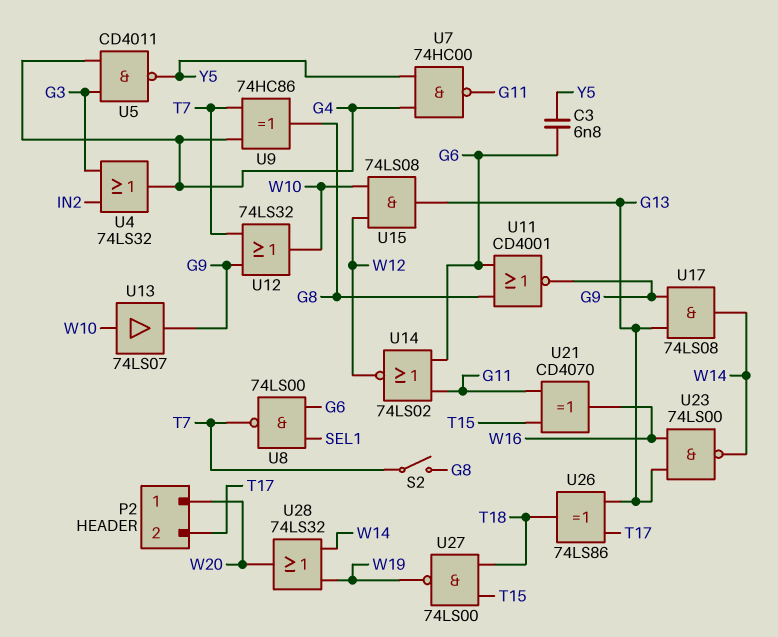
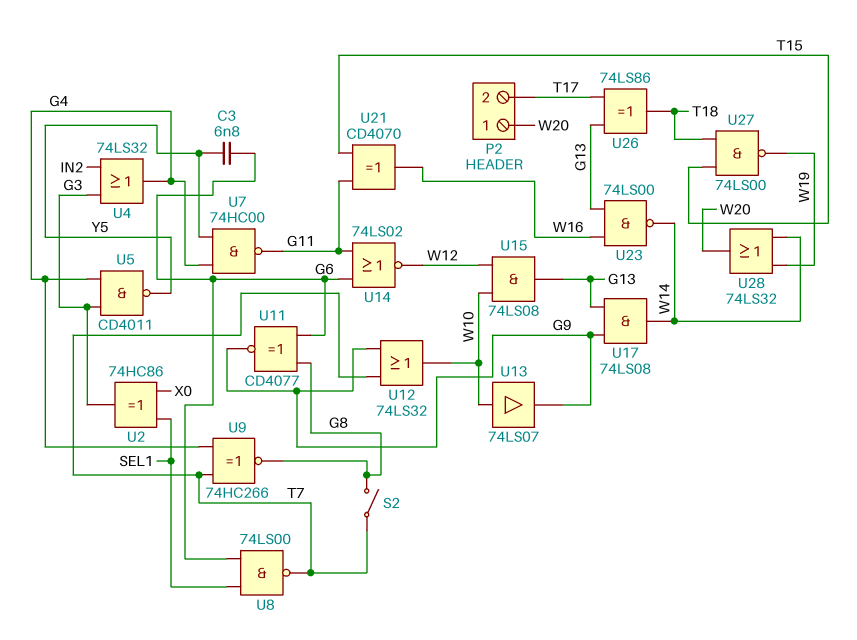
U2: none -> XOR 74HC86 (in SEL1, in X0, out G3)
U9: XOR 74HC86 (in G4, in T7, out G8) -> XNOR 74HC266 (in G4, in T7, out G8)
U11: NOR CD4001 (in G6, in G8, out G9) -> XNOR CD4077 (in G6, in G8, out G9)

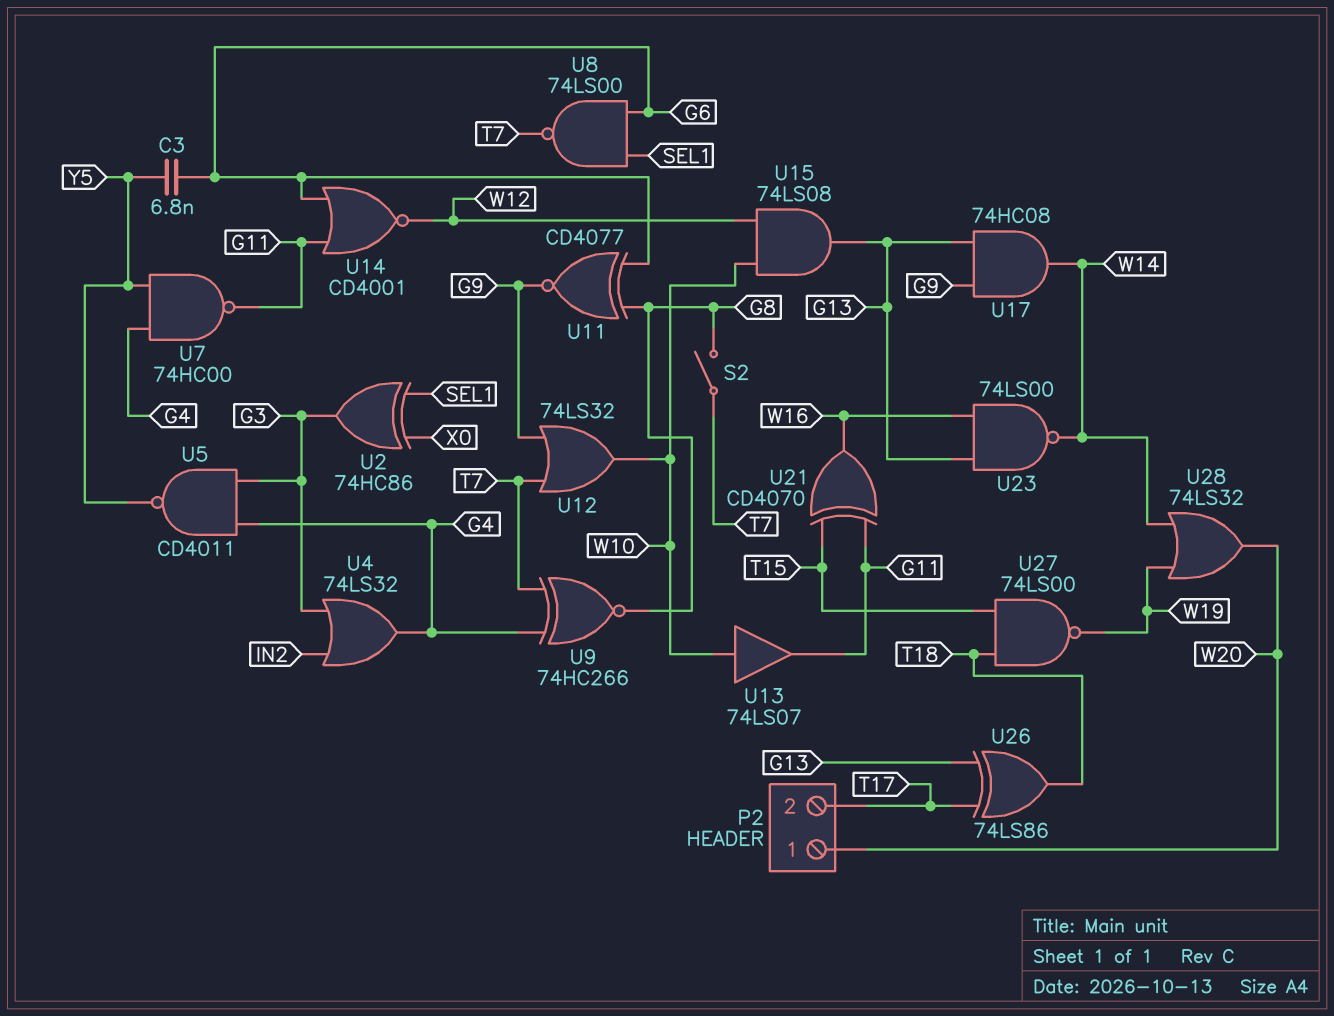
U13: buffer 74LS07 (in W10, out G9) -> buffer 74LS07 (in W10, out G11)
U14: NOR 74LS02 (in G6, in G11, out W12) -> NOR CD4001 (in G6, in G11, out W12)
U17: AND 74LS08 (in G9, in G13, out W14) -> AND 74HC08 (in G9, in G13, out W14)

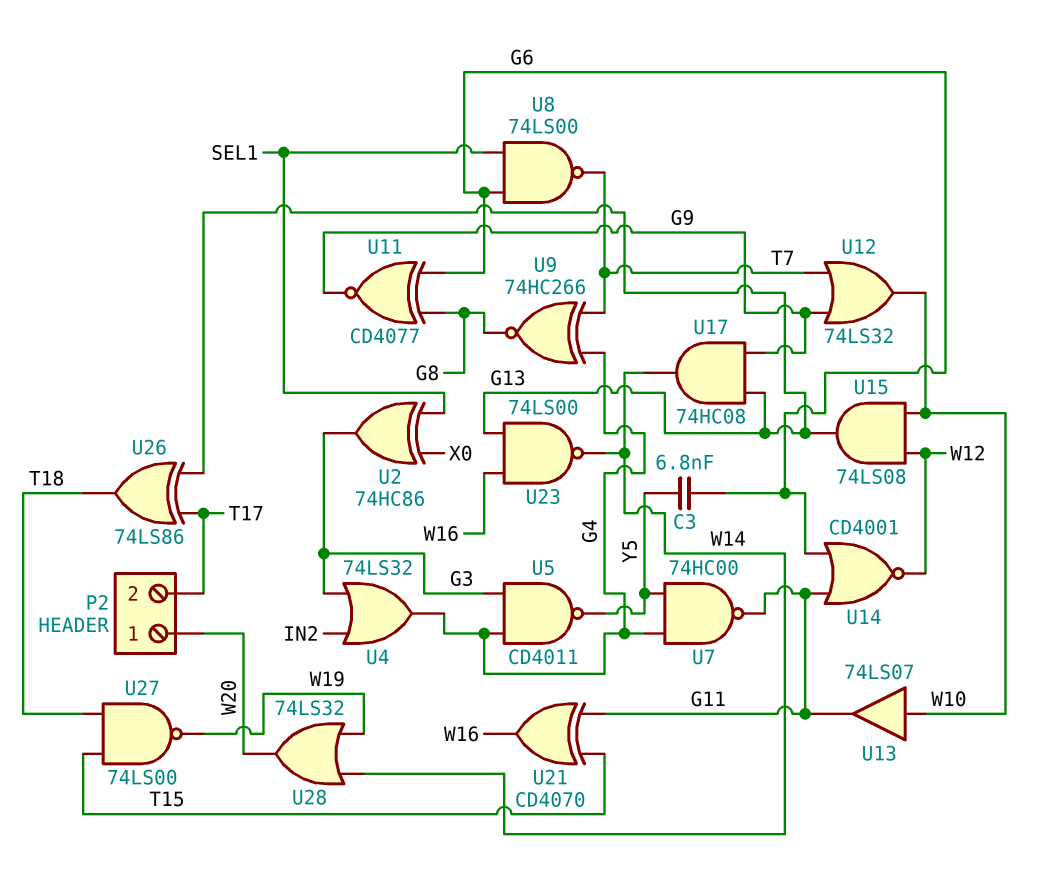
S2: switch (G8, T7) -> none

